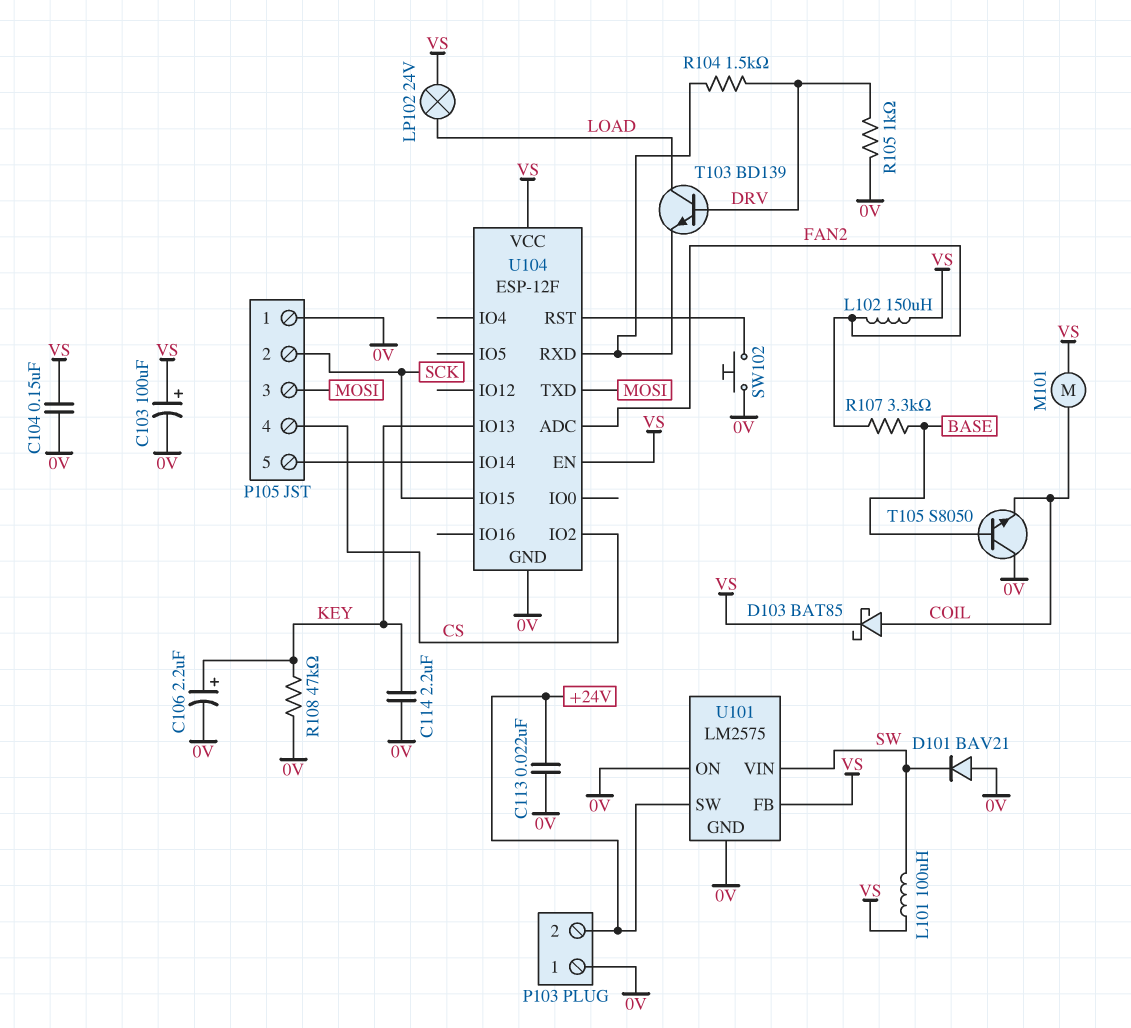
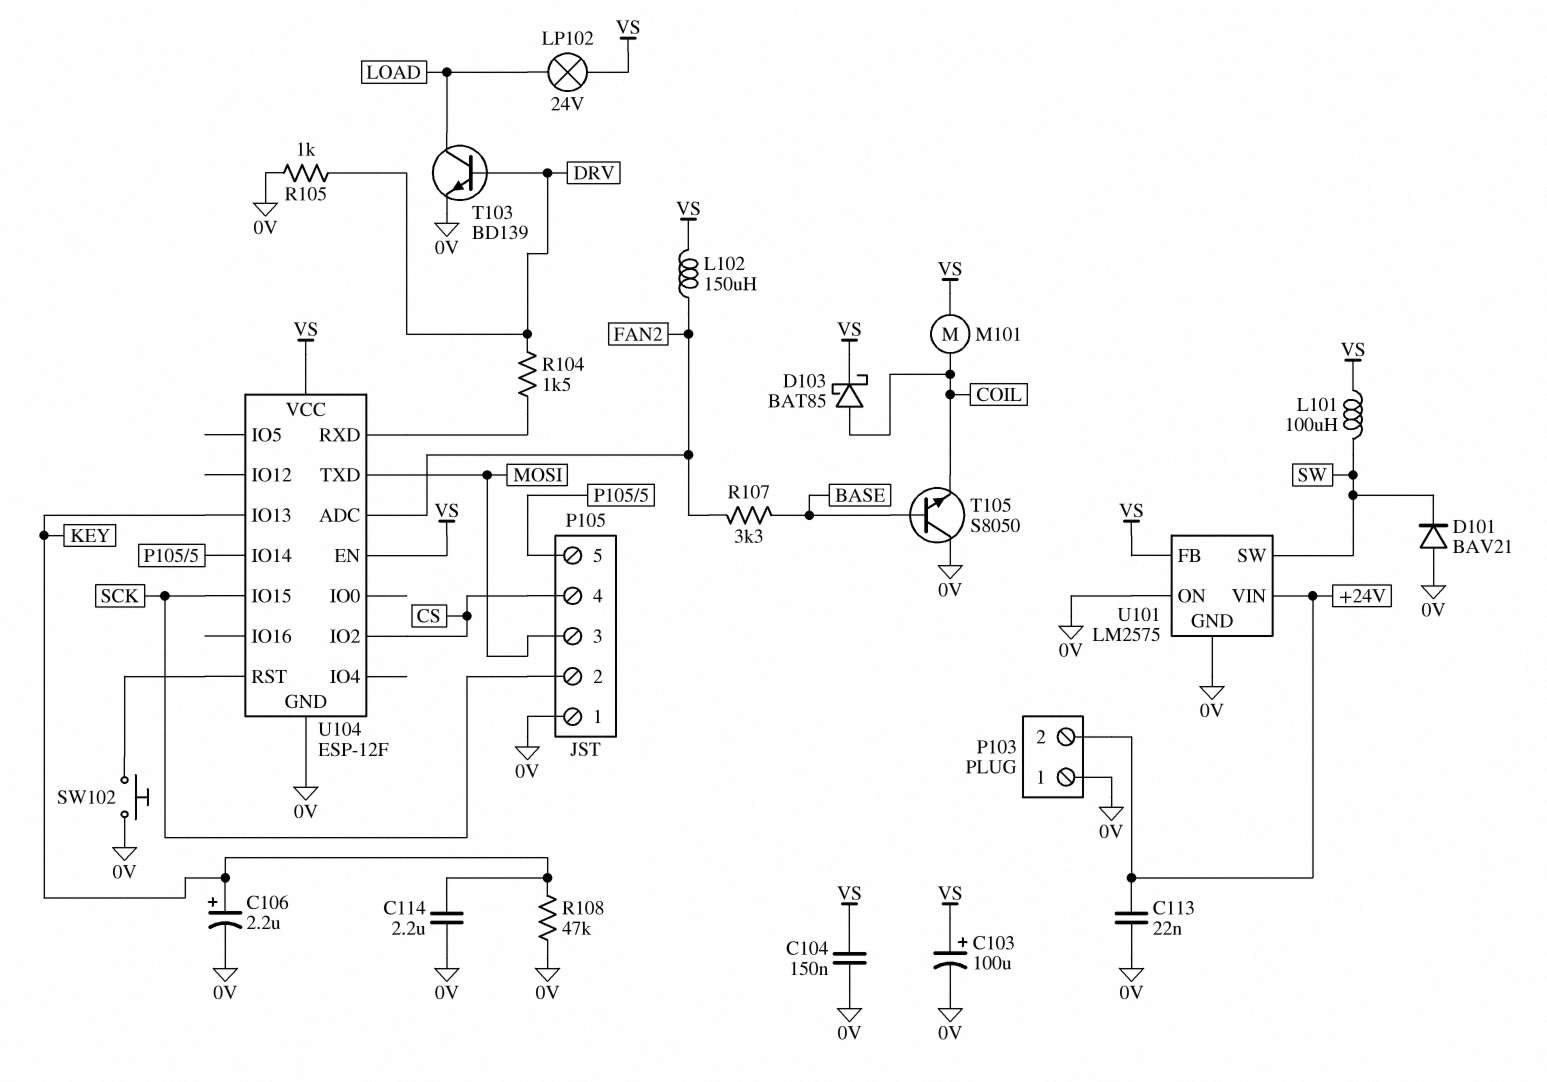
T103: NPN BD139 (B DRV, C LOAD, E U104/RXD) -> NPN BD139 (B DRV, C LOAD, E 0V)
U101 pin SW: +24V -> SW
U101 pin VIN: SW -> +24V

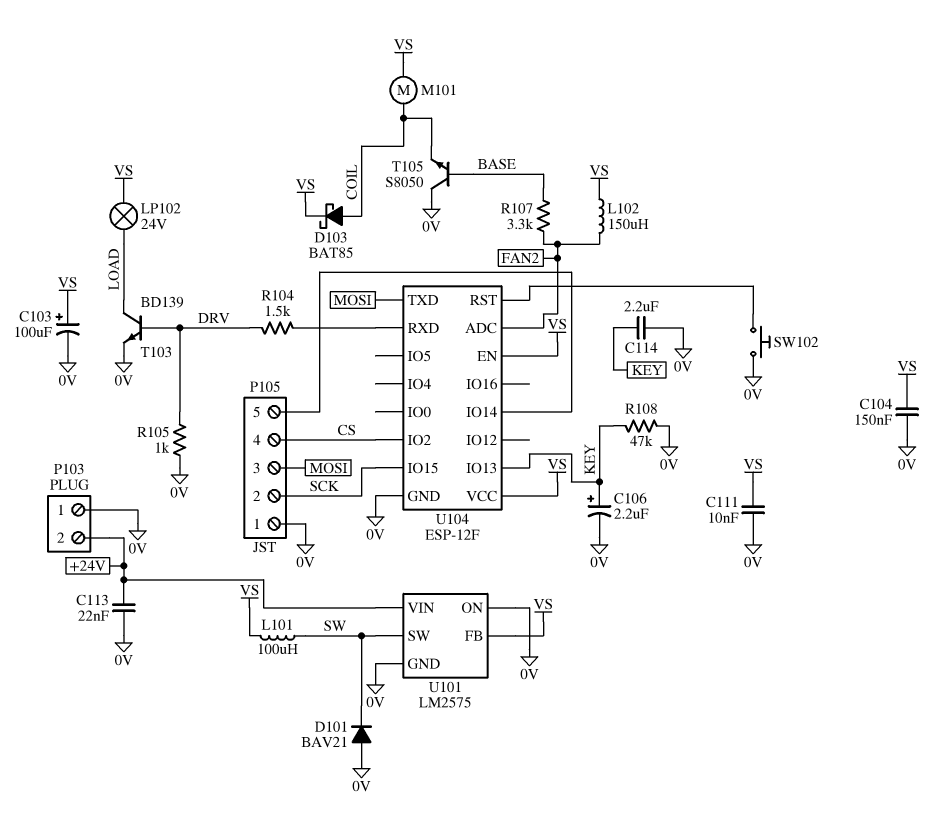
C111: none -> 10nF (0V, VS)

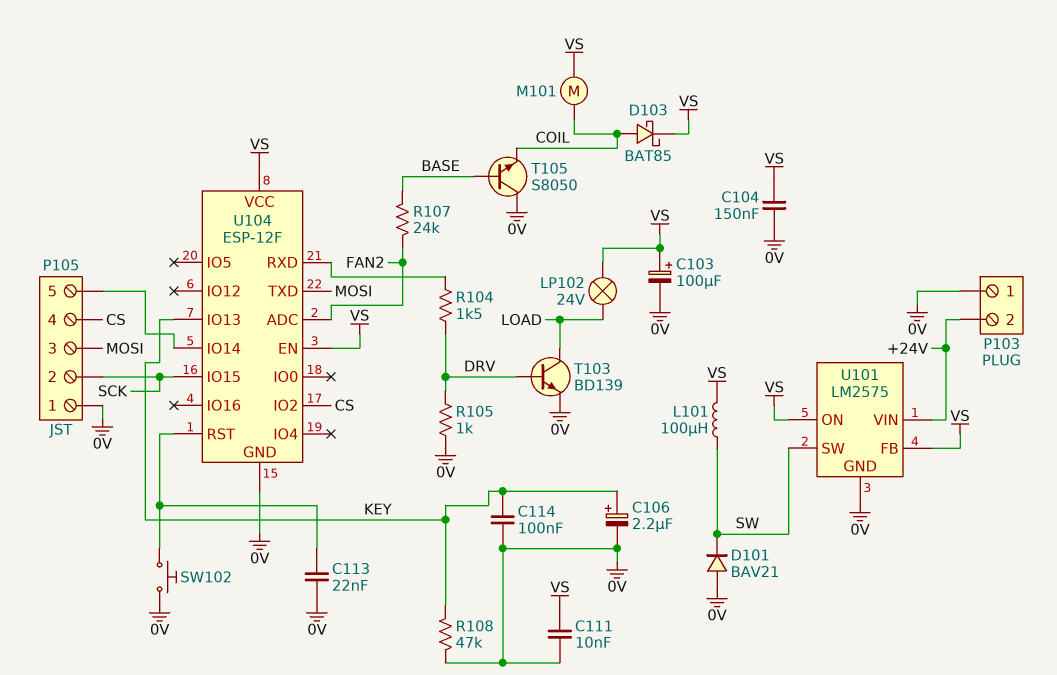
C113: 22nF (+24V, 0V) -> 22nF (0V, U104/RST)
C114: 2.2uF (0V, KEY) -> 100nF (0V, KEY)
L102: 150uH (FAN2, VS) -> none
R107: 3.3k (BASE, FAN2) -> 24k (BASE, FAN2)
U101 pin ON: 0V -> VS

